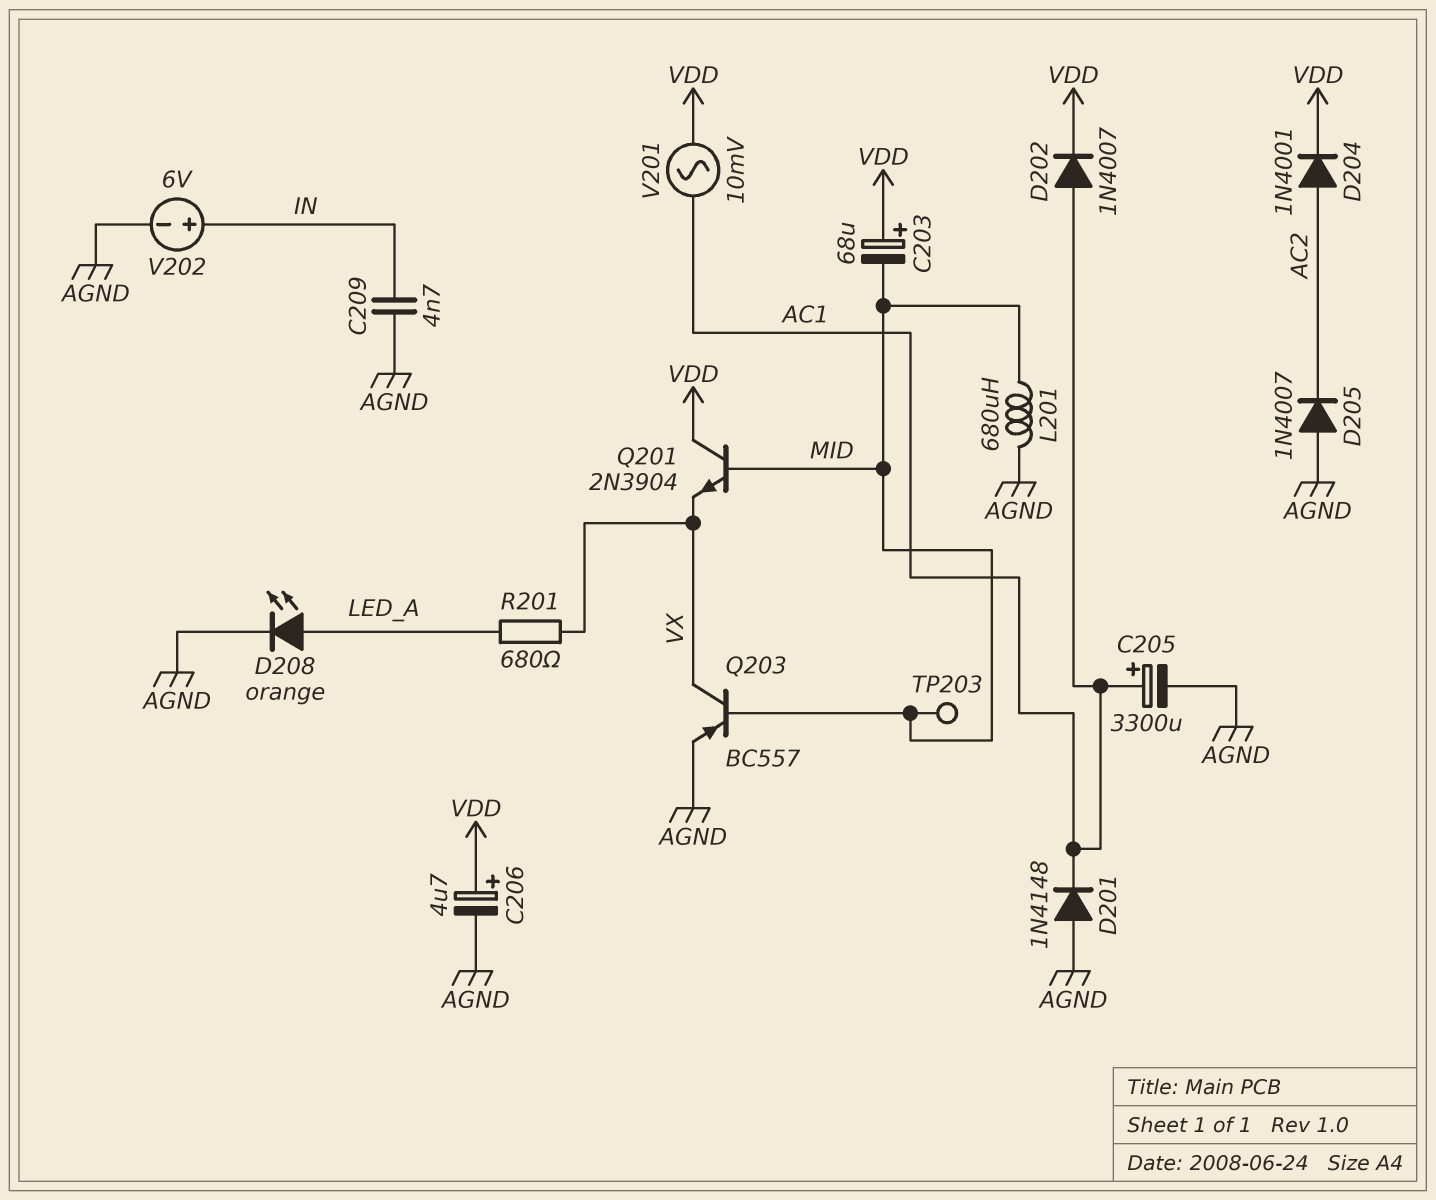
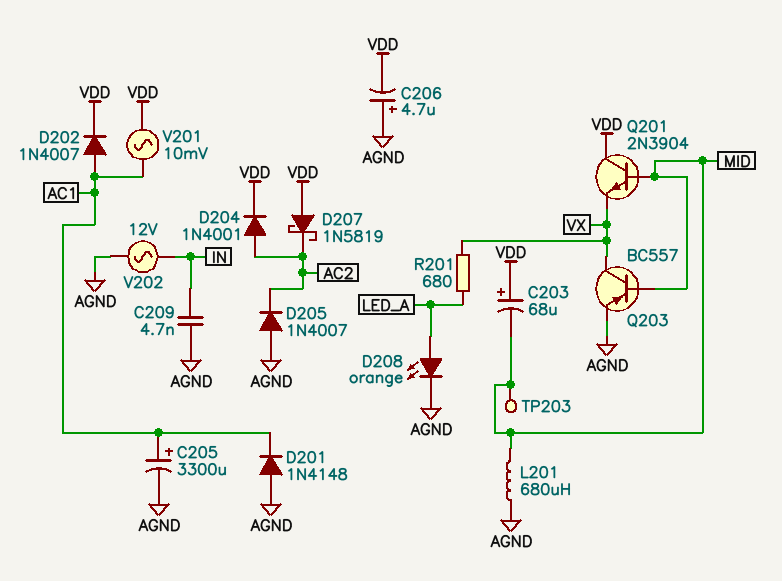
C206: 4.7uF (plus VDD, minus AGND) -> 4.7uF (plus AGND, minus VDD)
D207: none -> schottky 1N5819 (A VDD, K AC2)
V202: 6V (plus IN, minus AGND) -> AC 12V (AGND, IN)

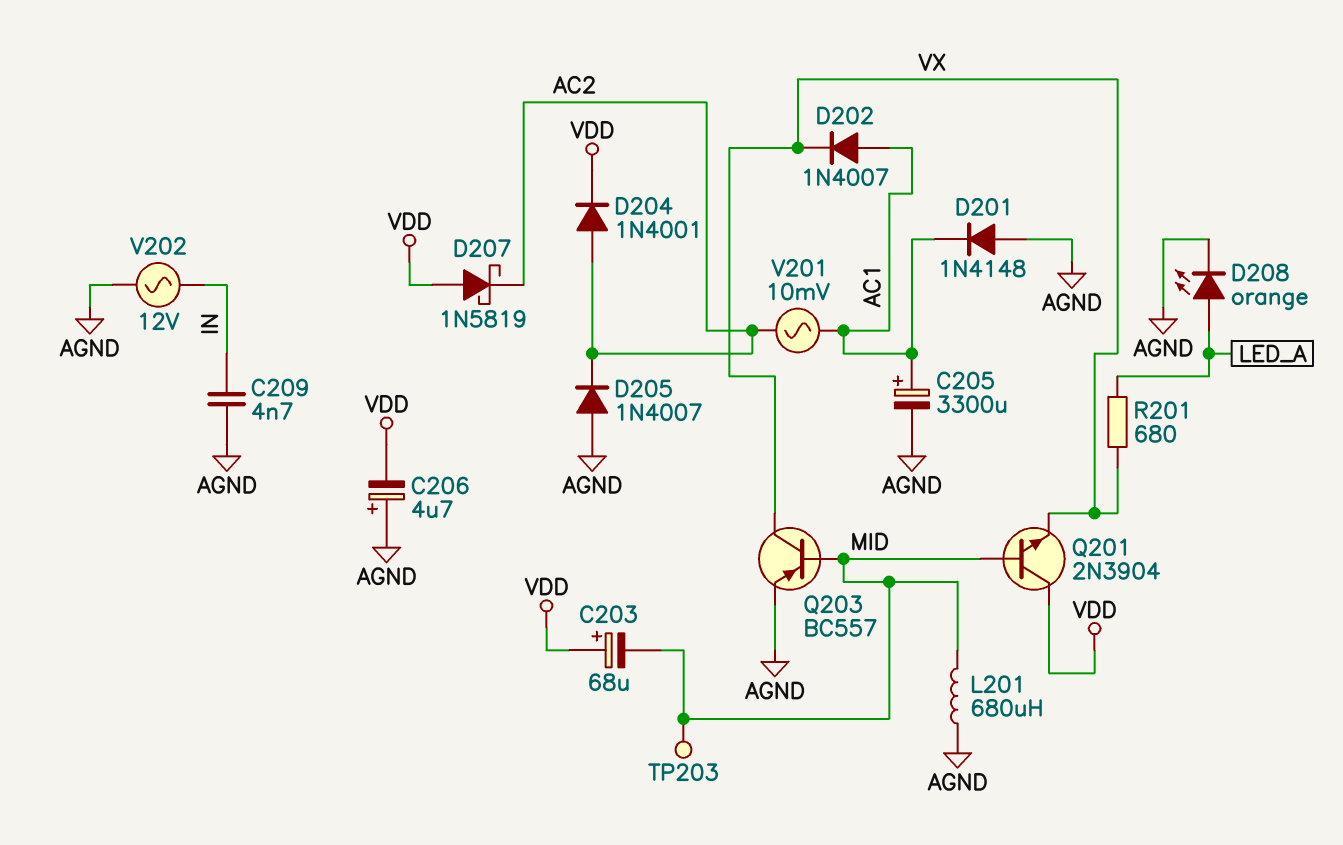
D202: diode 1N4007 (A AC1, K VDD) -> diode 1N4007 (A AC1, K VX)
V201: AC 10mV (AC1, VDD) -> AC 10mV (AC1, AC2)

